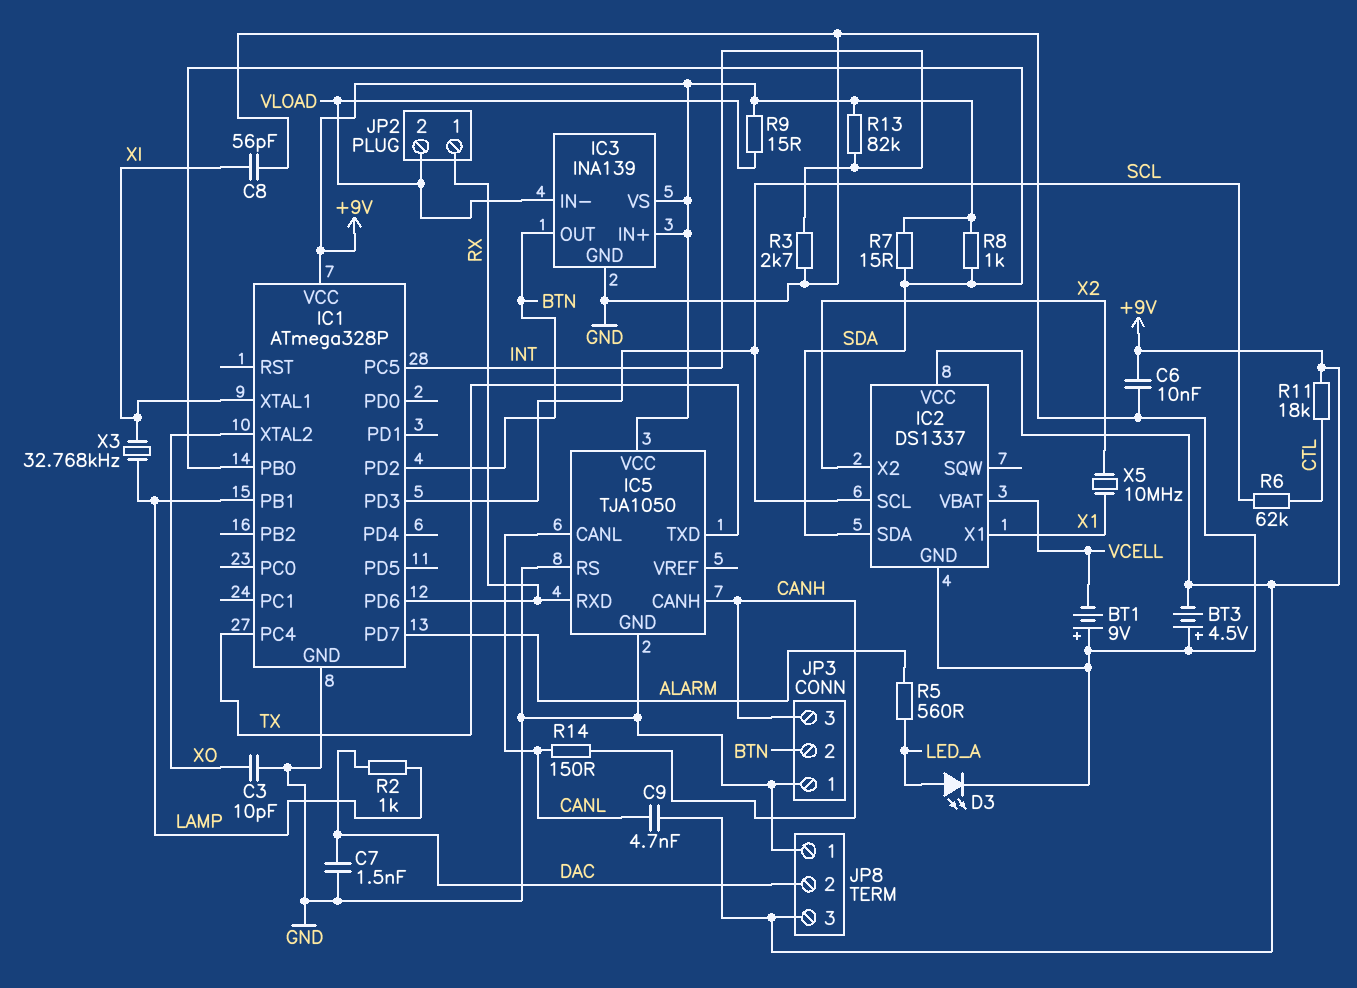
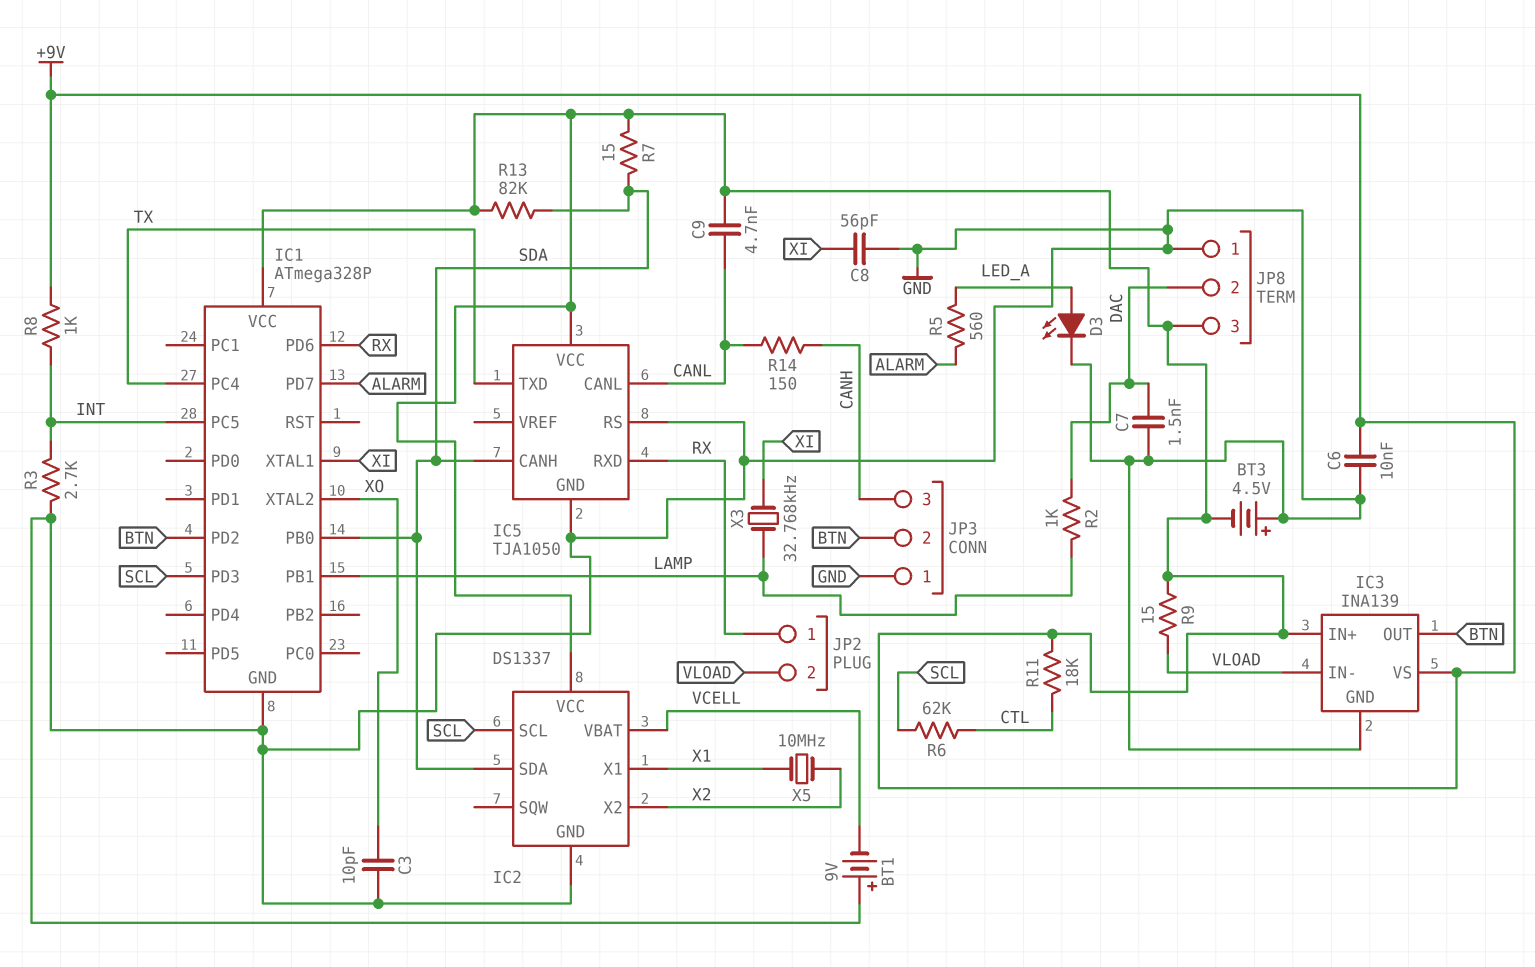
IC5 pin CANH: CANH -> SDA
R8: 1k (+9V, SDA) -> 1k (+9V, INT)
R13: 82k (+9V, INT) -> 82k (+9V, SDA)

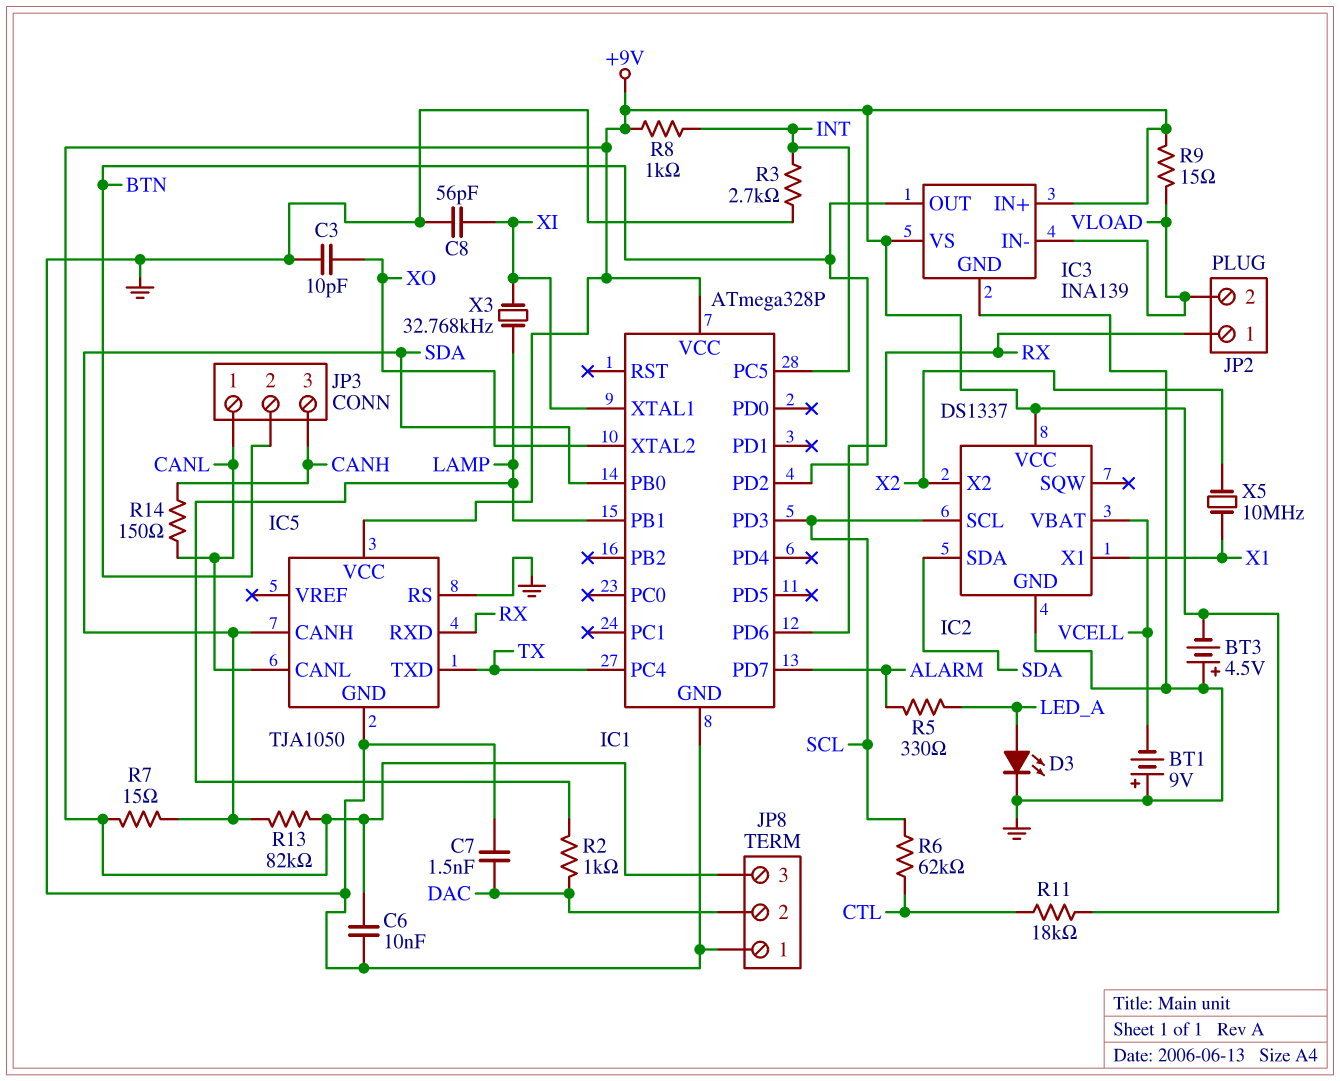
C9: 4.7nF (+9V, CANL) -> none
JP3 pin 1: GND -> CANL
R5: 560 (ALARM, LED_A) -> 330 (ALARM, LED_A)

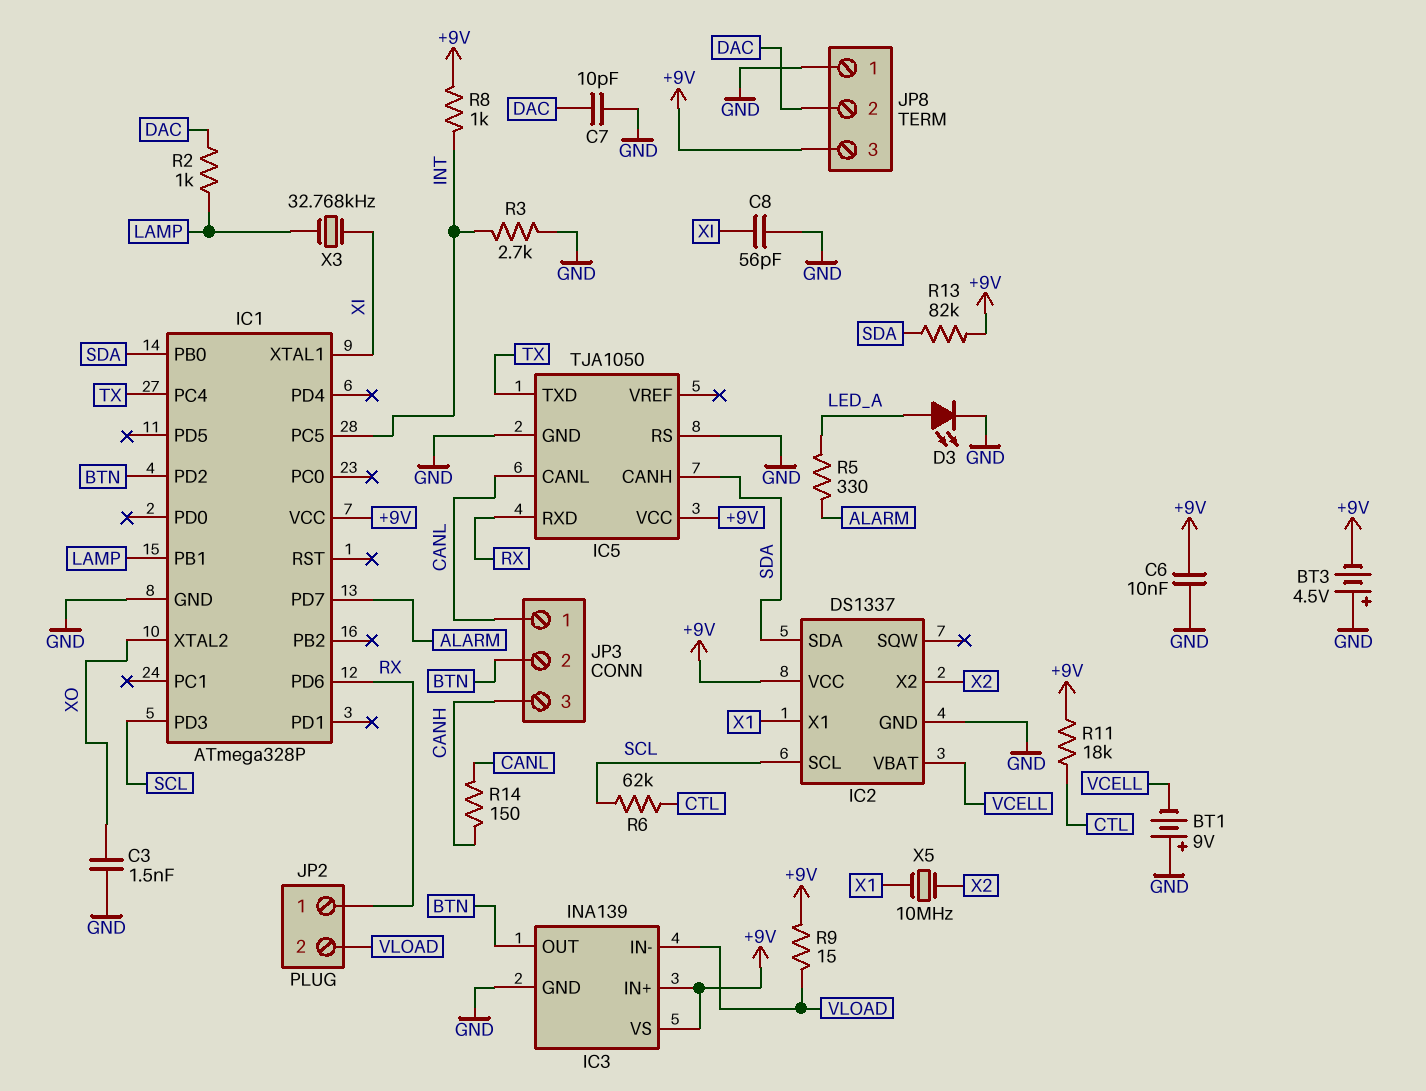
C3: 10pF (GND, XO) -> 1.5nF (GND, XO)
C7: 1.5nF (DAC, GND) -> 10pF (DAC, GND)
R7: 15 (+9V, SDA) -> none

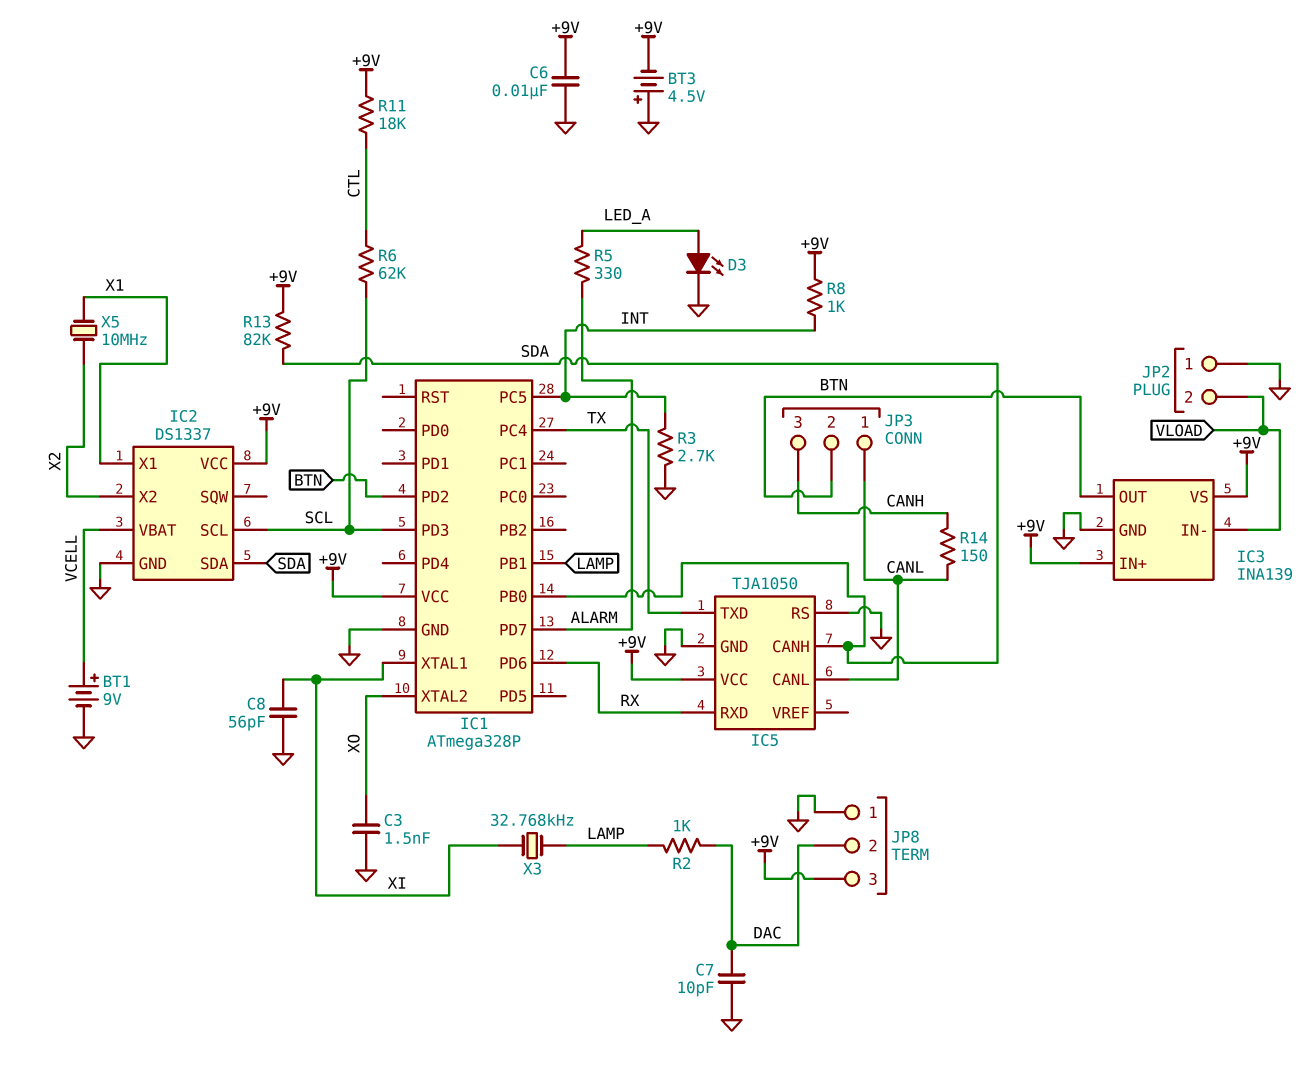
BT1: 9V (plus GND, minus VCELL) -> 9V (plus VCELL, minus GND)
JP2 pin 1: RX -> GND
R9: 15 (+9V, VLOAD) -> none

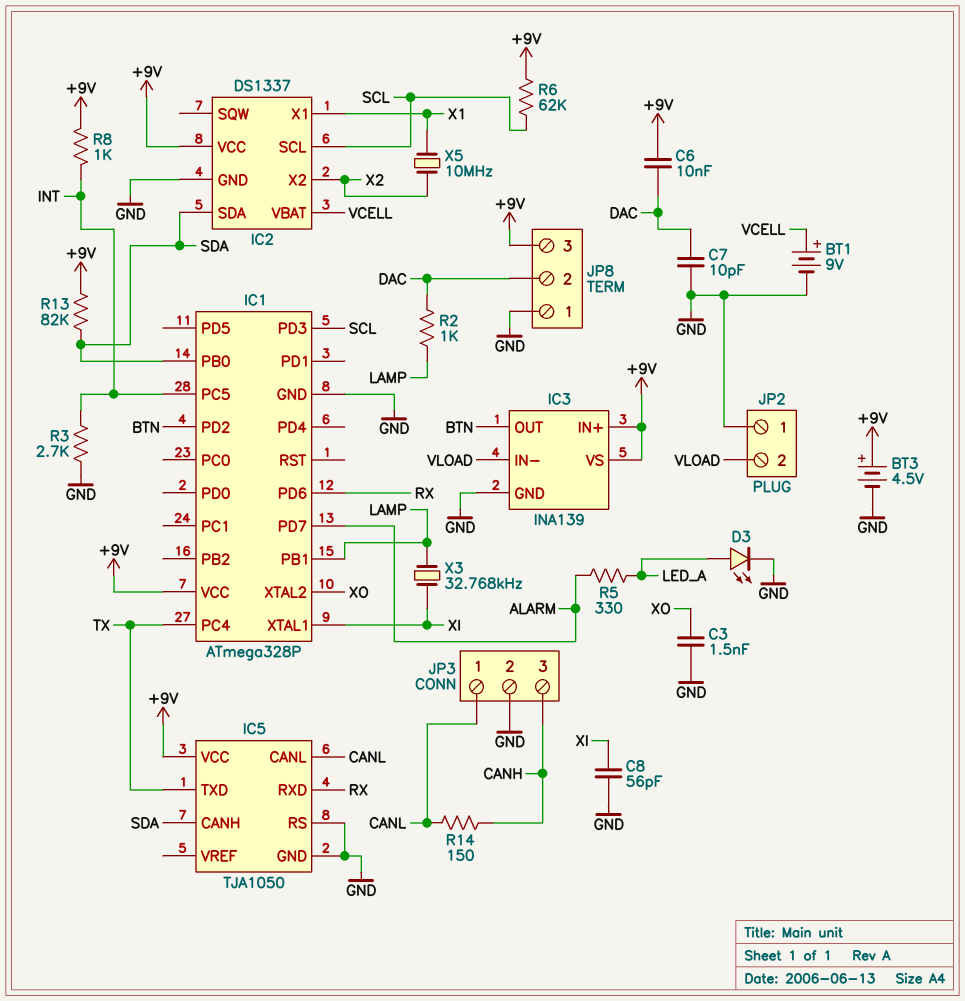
BT3: 4.5V (plus GND, minus +9V) -> 4.5V (plus +9V, minus GND)
C6: 10nF (+9V, GND) -> 10nF (+9V, DAC)
JP3 pin 2: BTN -> GND
R6: 62k (CTL, SCL) -> 62k (+9V, SCL)
R11: 18k (+9V, CTL) -> none

